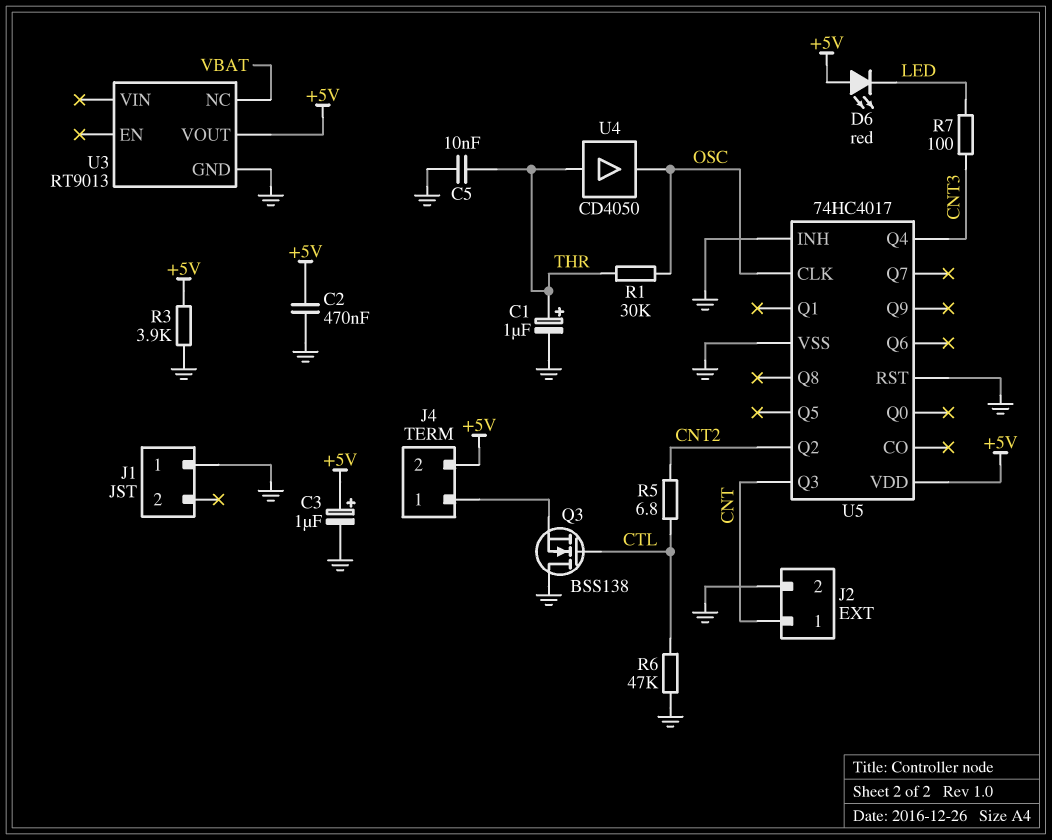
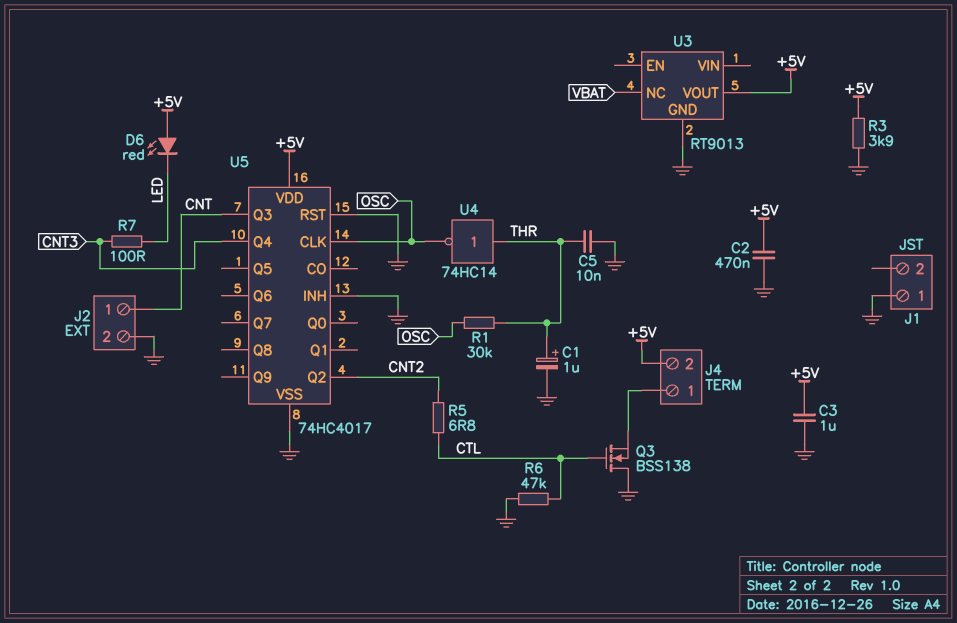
C3: 1uF (plus +5V, minus GND) -> 1uF (+5V, GND)
U4: buffer CD4050 (in THR, out OSC) -> NOT 74HC14 (in THR, out OSC)

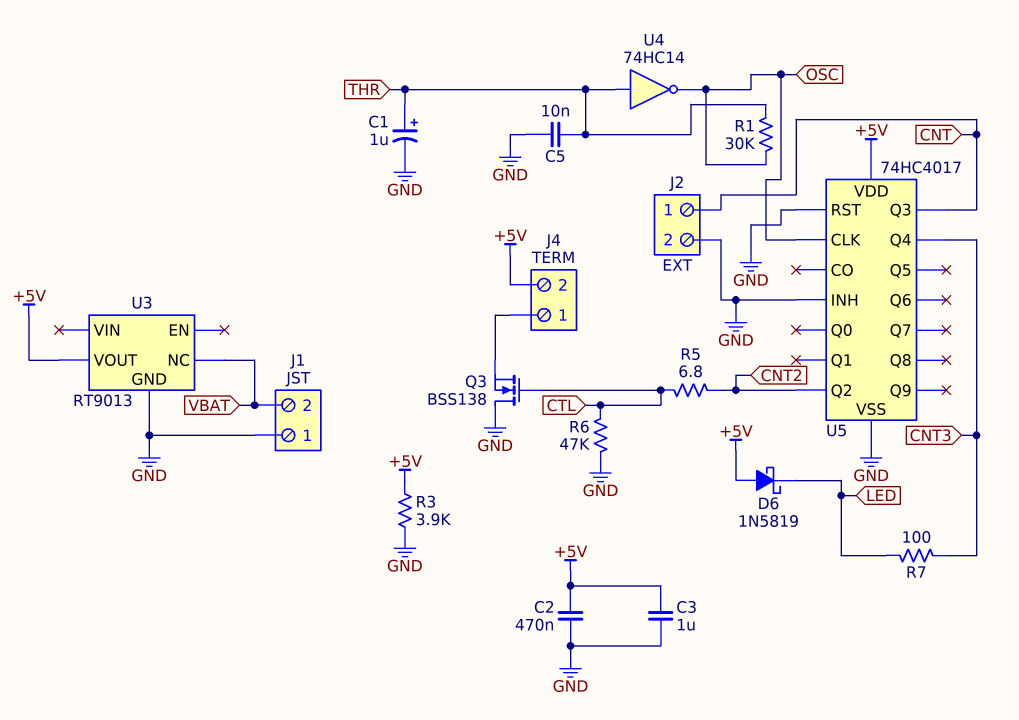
D6: LED red (A +5V, K LED) -> schottky 1N5819 (A +5V, K LED)
J1 pin 2: none -> VBAT

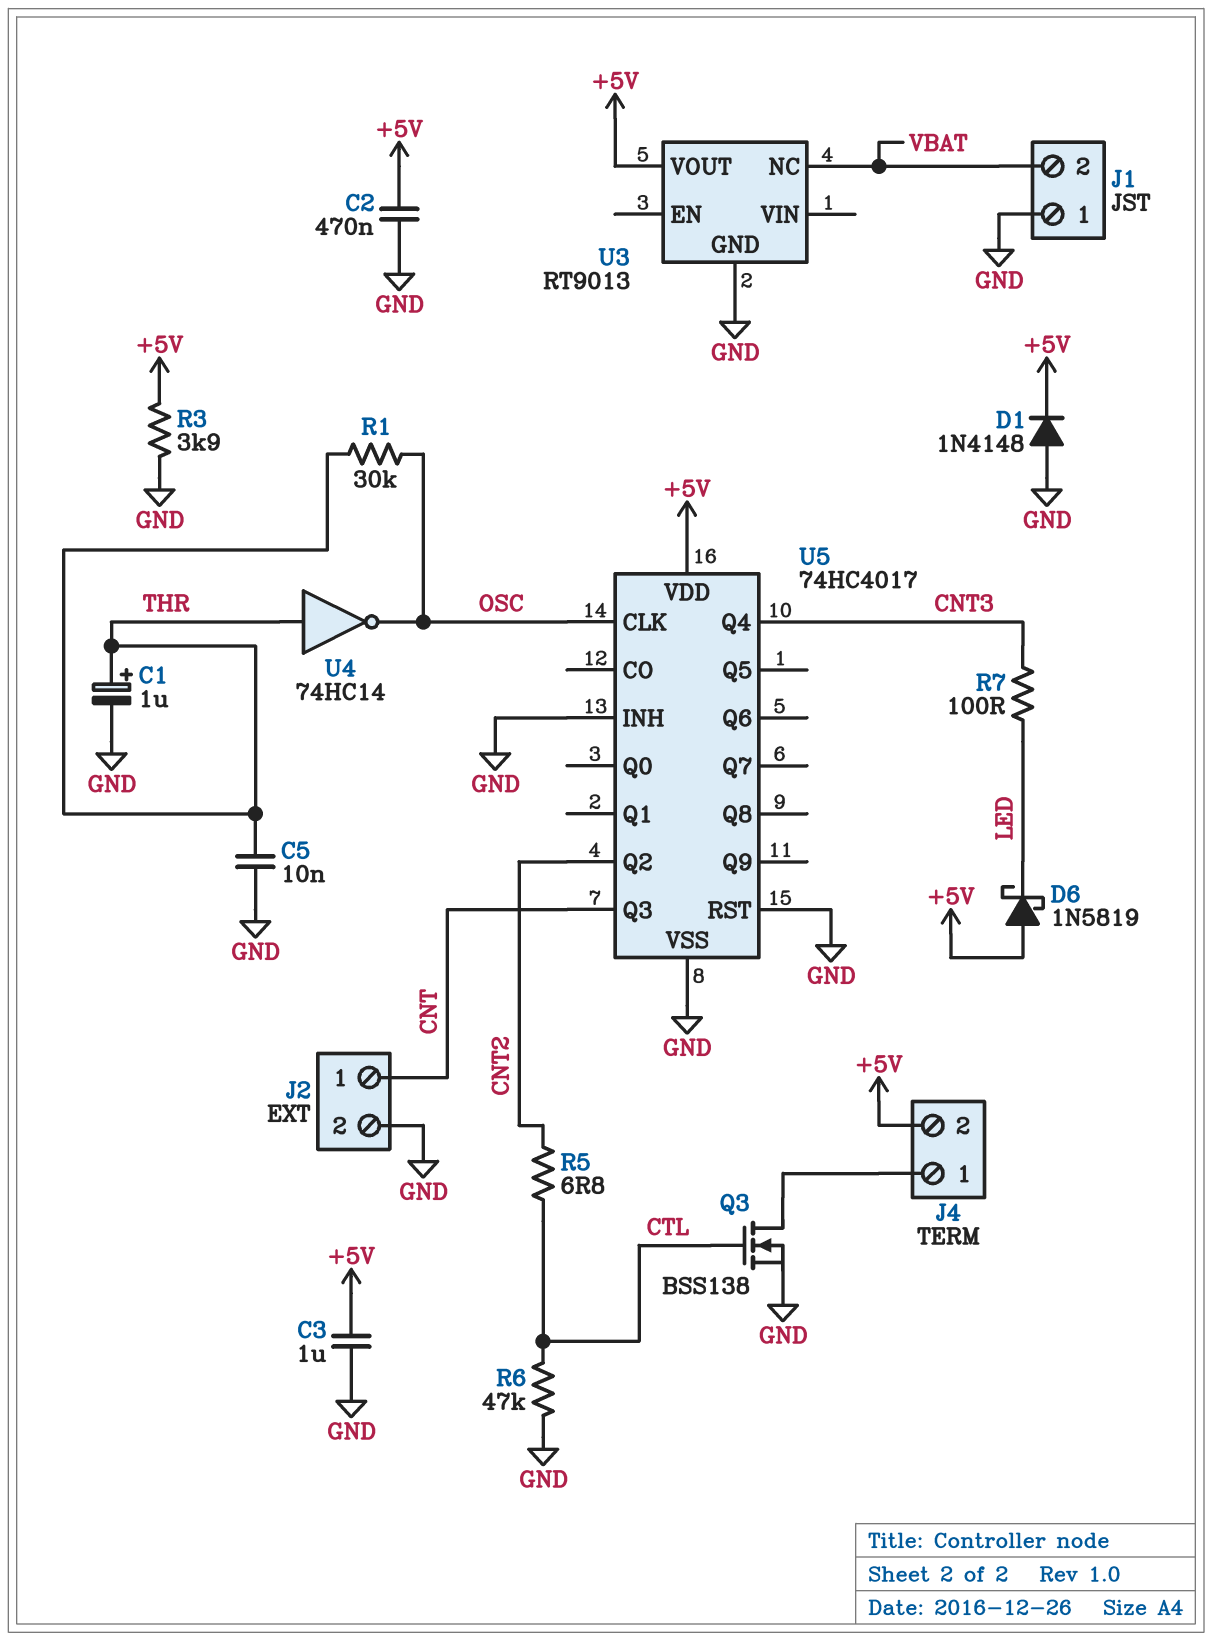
D1: none -> diode 1N4148 (A GND, K +5V)
Q3: NMOS BSS138 (G CTL, D GND, S J4/1) -> NMOS BSS138 (G CTL, D J4/1, S GND)

